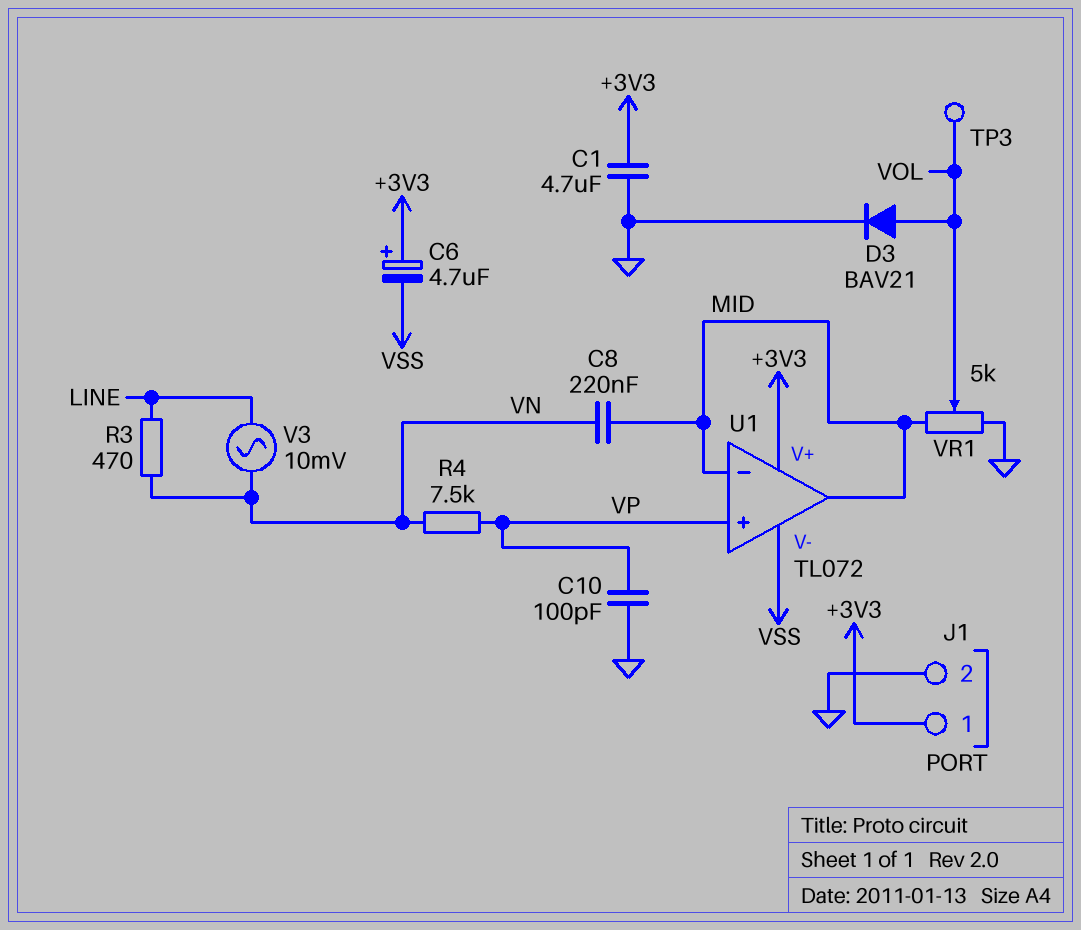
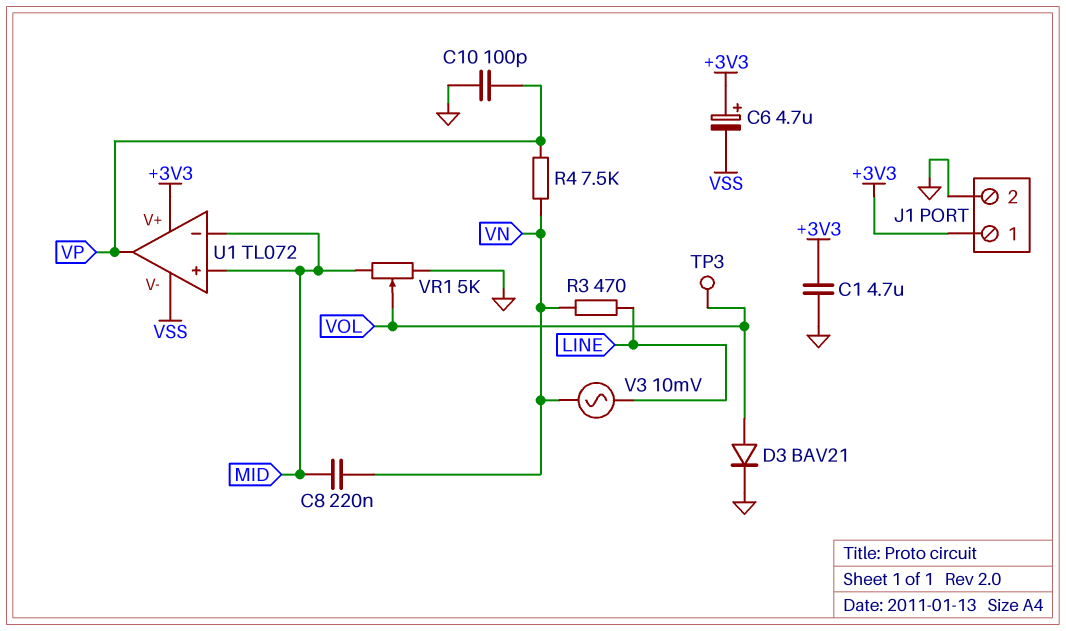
U1 pin in+: VP -> MID
U1 pin out: MID -> VP

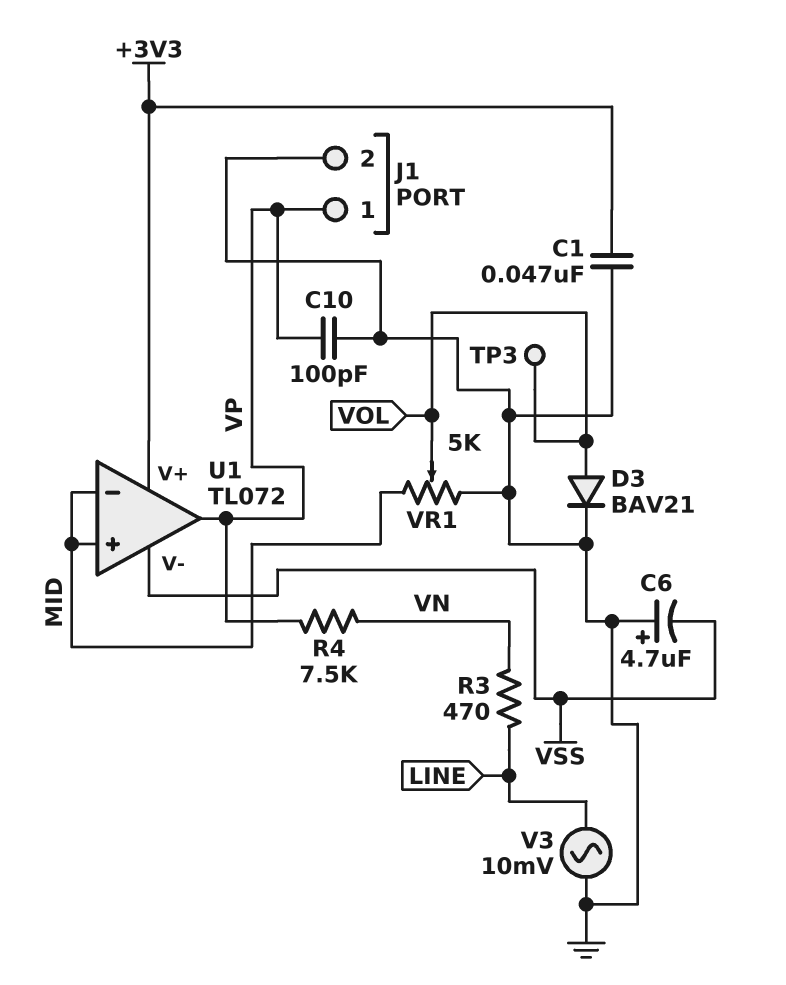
C1: 4.7uF (+3V3, GND) -> 47nF (+3V3, GND)
C6: 4.7uF (plus +3V3, minus VSS) -> 4.7uF (plus GND, minus VSS)
C8: 220nF (MID, VN) -> none
J1 pin 1: +3V3 -> VP
V3: AC 10mV (LINE, VN) -> AC 10mV (GND, LINE)

